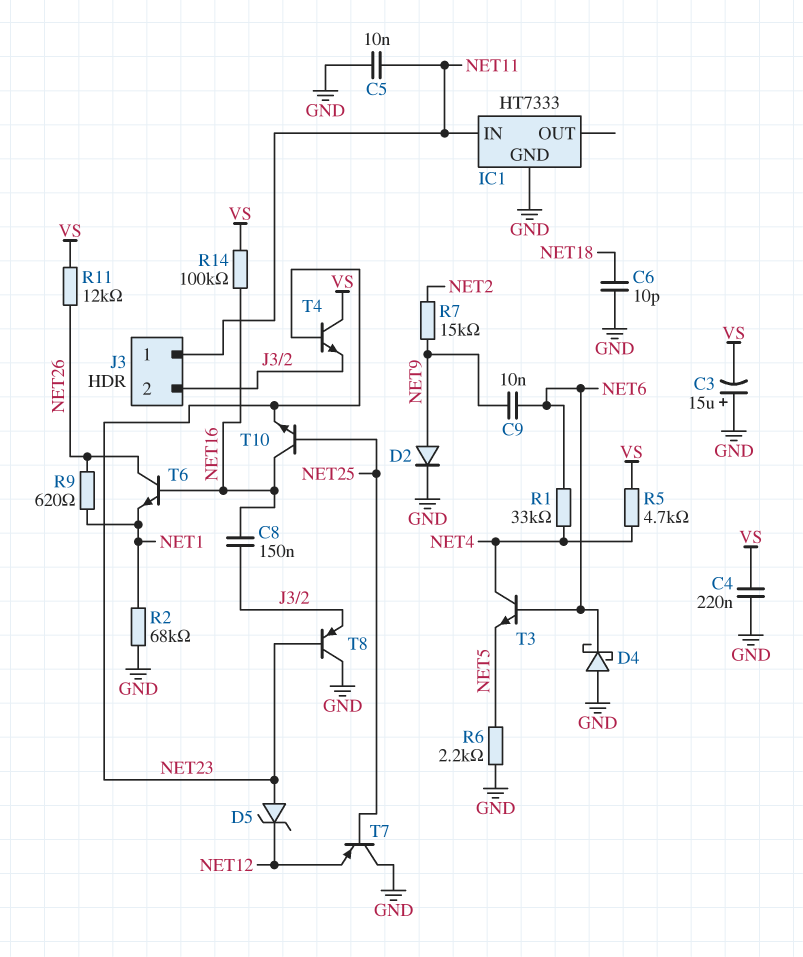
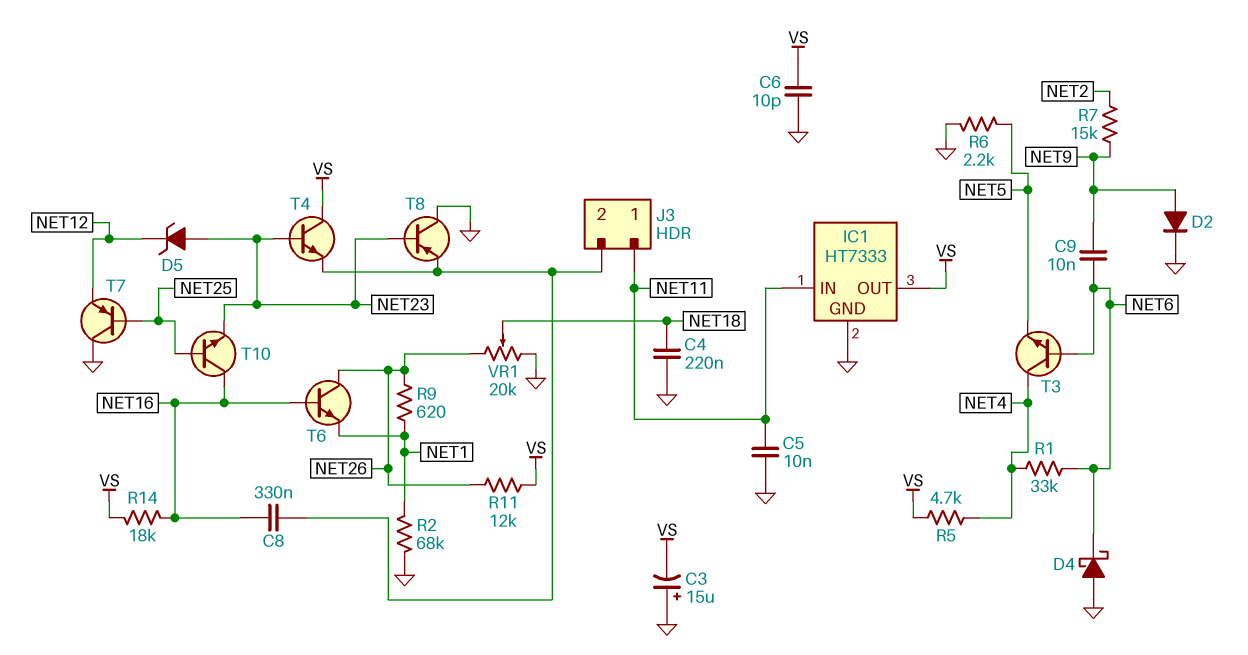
C4: 220nF (GND, VS) -> 220nF (GND, NET18)
C6: 10pF (GND, NET18) -> 10pF (GND, VS)
C8: 150nF (J3/2, NET16) -> 330nF (J3/2, NET16)
IC1 pin OUT: none -> VS
R14: 100k (NET16, VS) -> 18k (NET16, VS)
VR1: none -> 20k (GND, NET26, wiper NET18)

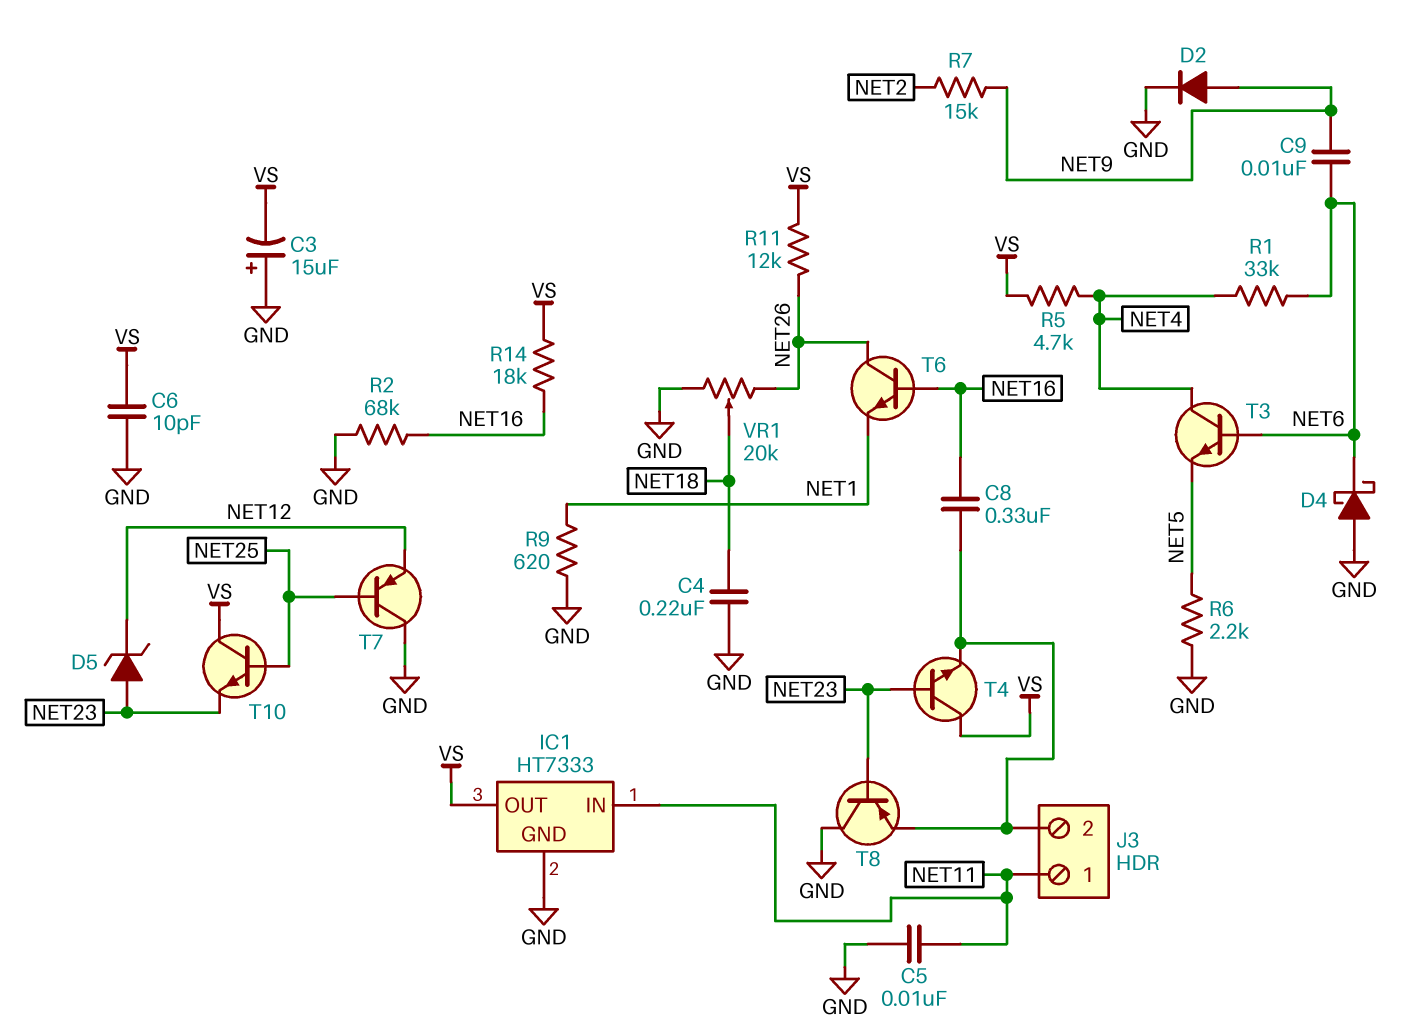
R2: 68k (GND, NET1) -> 68k (GND, NET16)
R9: 620 (NET1, NET26) -> 620 (GND, NET1)
T10: NPN (B NET25, C NET16, E NET23) -> NPN (B NET25, C VS, E NET23)

